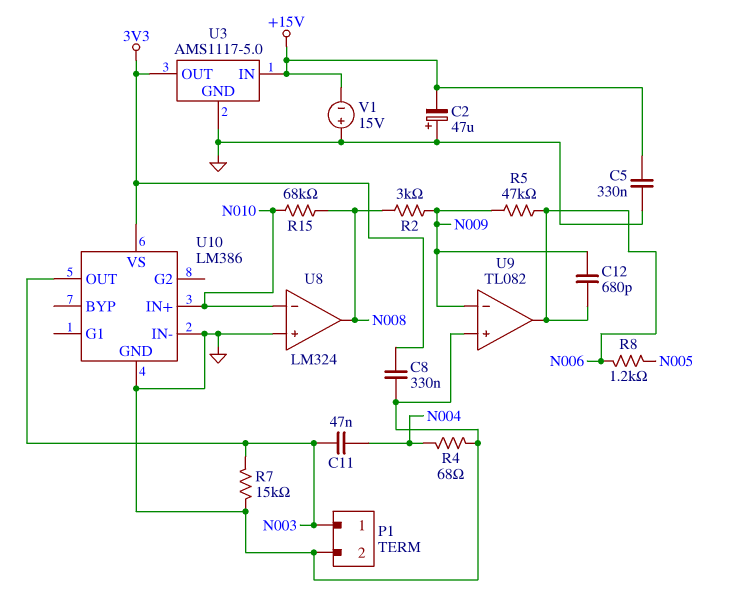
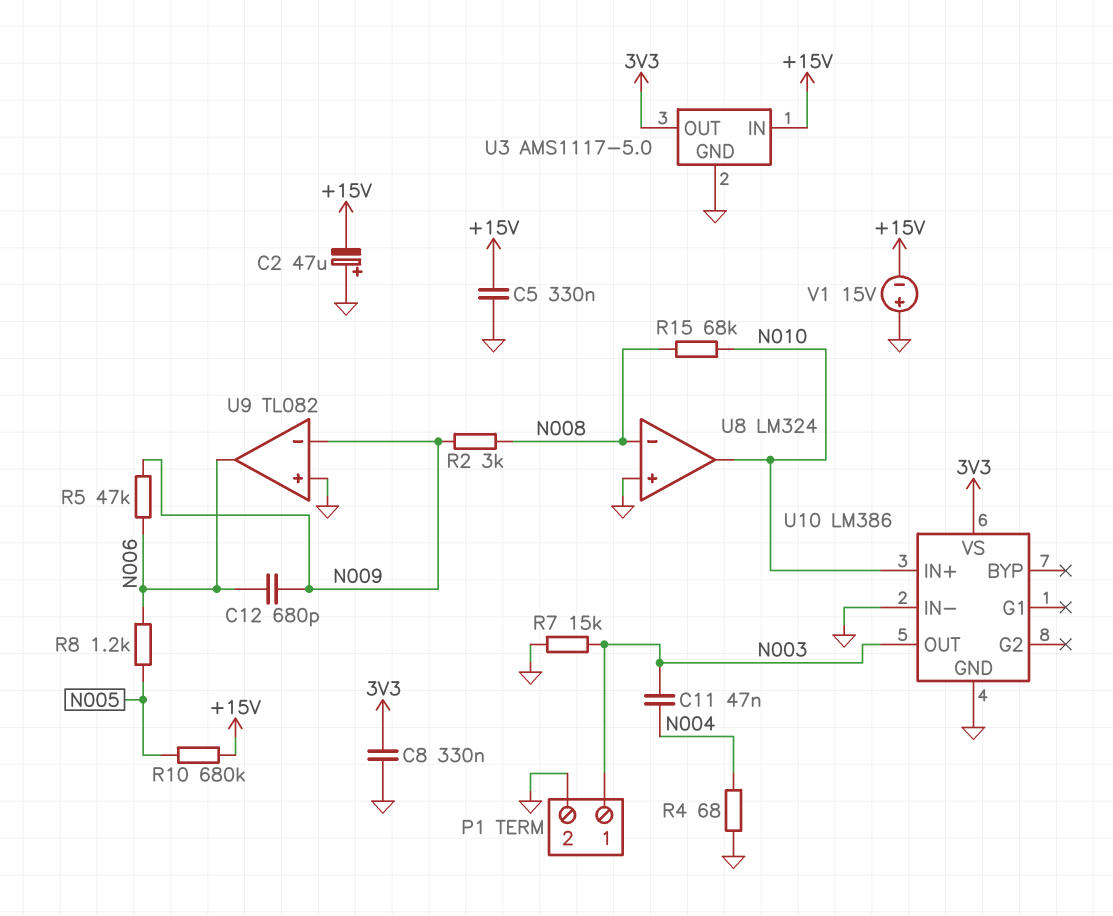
R10: none -> 680k (+15V, N005)
U8 pin in-: N010 -> N008
U8 pin out: N008 -> N010

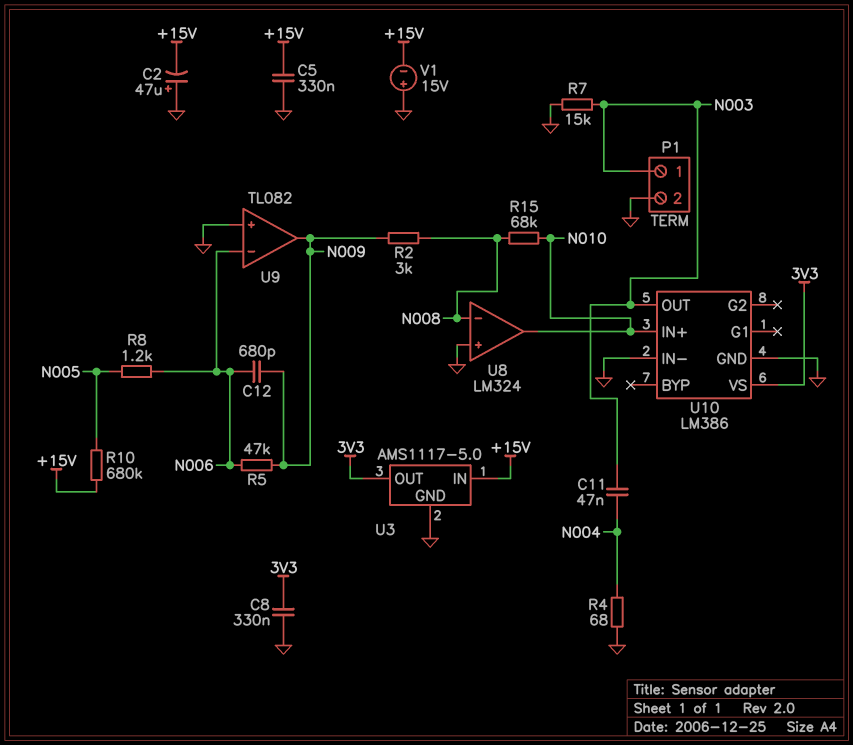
U9 pin in-: N009 -> N006
U9 pin out: N006 -> N009

